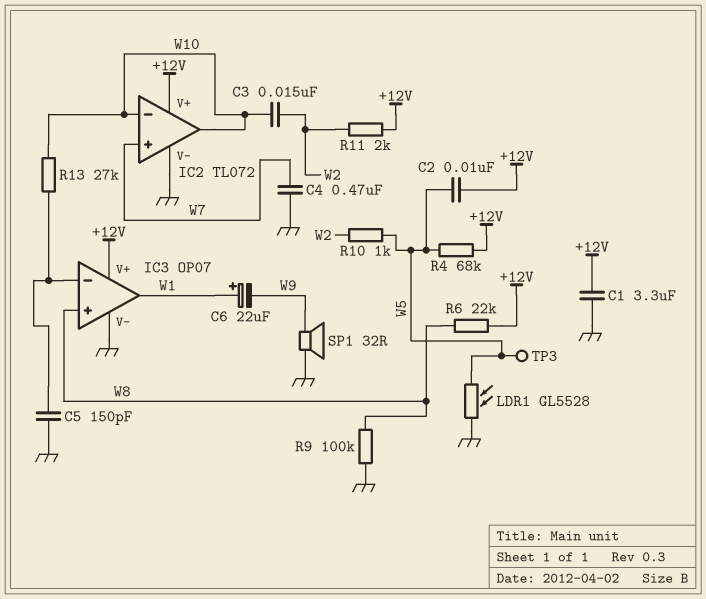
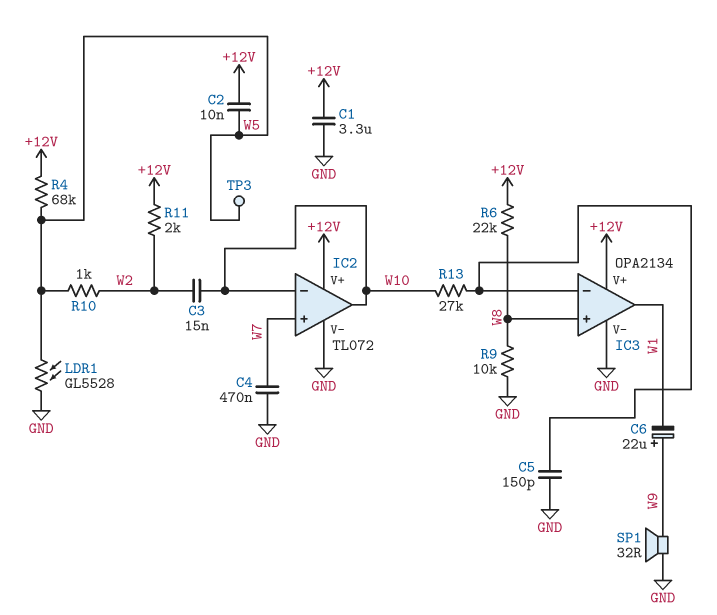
C6: 22uF (plus W1, minus W9) -> 22uF (plus W9, minus W1)
IC3: OP07 -> OPA2134
R9: 100k (GND, W8) -> 10k (GND, W8)

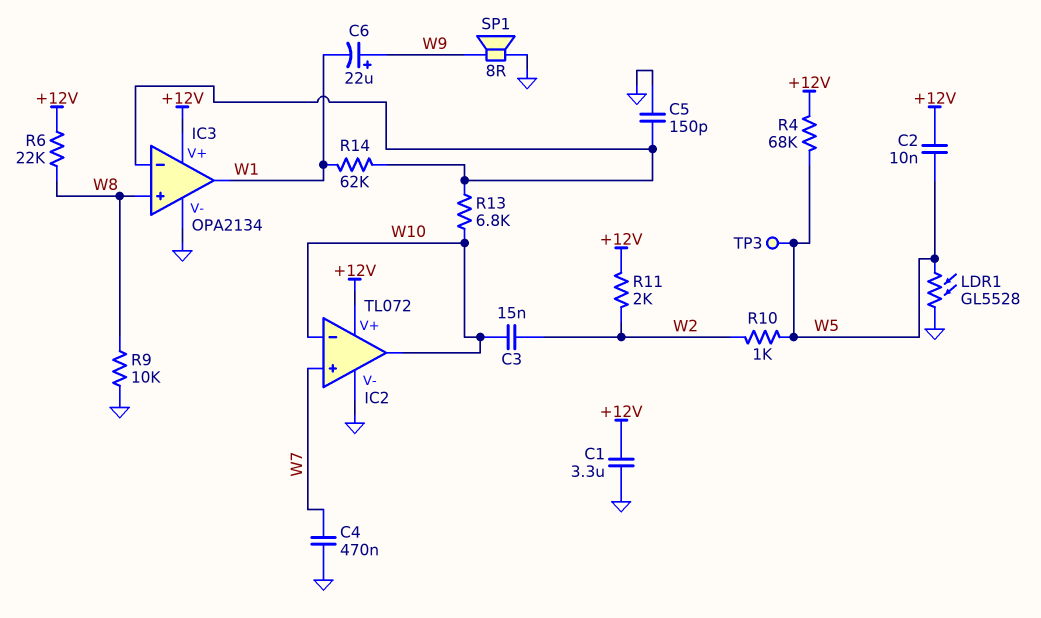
R13: 27k (IC3/in-, W10) -> 6.8k (IC3/in-, W10)
R14: none -> 62k (IC3/in-, W1)
SP1: speaker 32R (GND, W9) -> speaker 8R (GND, W9)

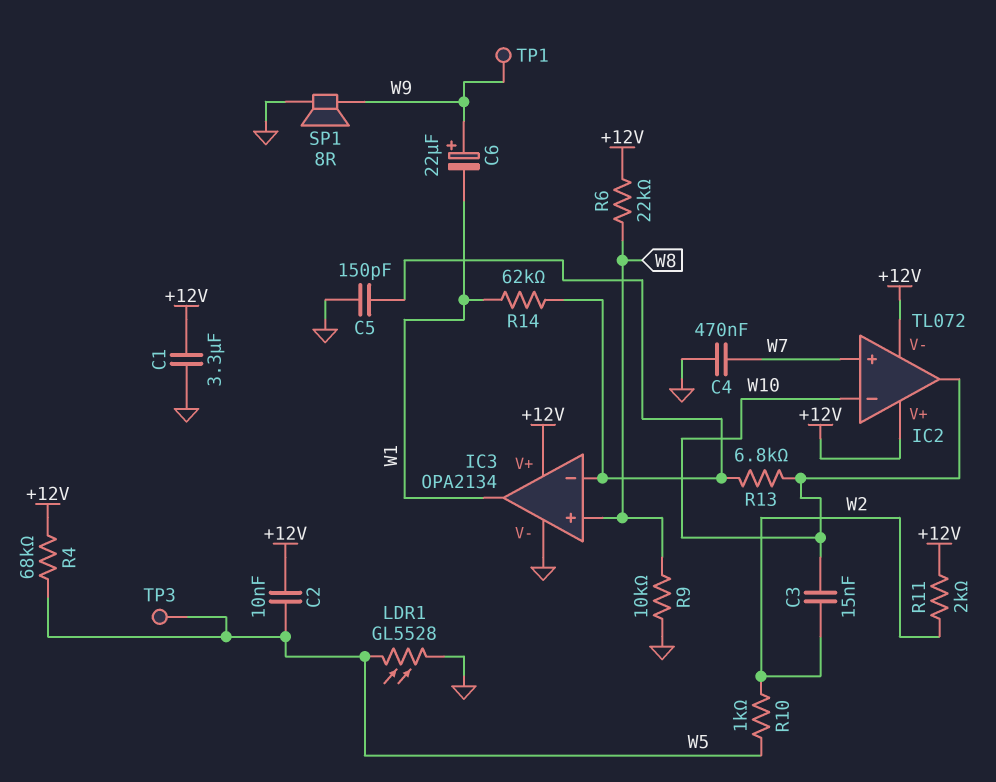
IC2 pin V-: GND -> +12V
TP1: none -> test point (W9)

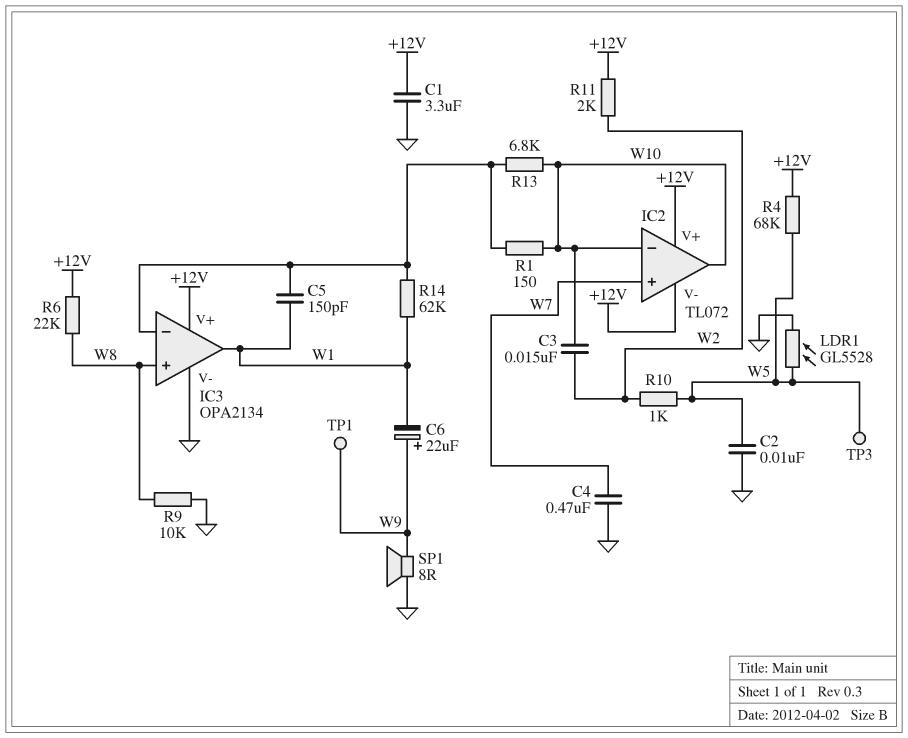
C2: 10nF (+12V, W5) -> 10nF (GND, W5)
C5: 150pF (GND, IC3/in-) -> 150pF (IC3/in-, W1)
R1: none -> 150 (IC3/in-, W10)

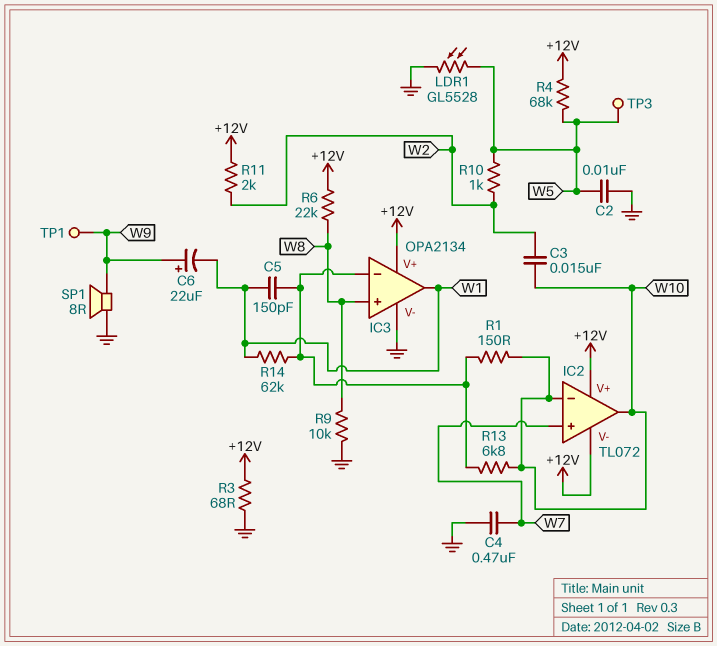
C1: 3.3uF (+12V, GND) -> none
R3: none -> 68 (+12V, GND)

